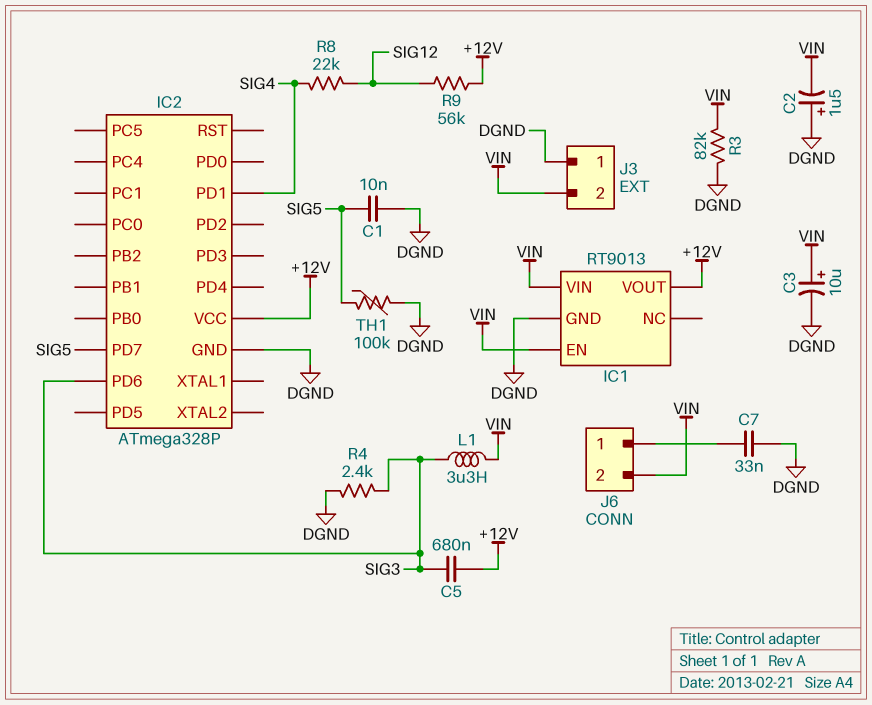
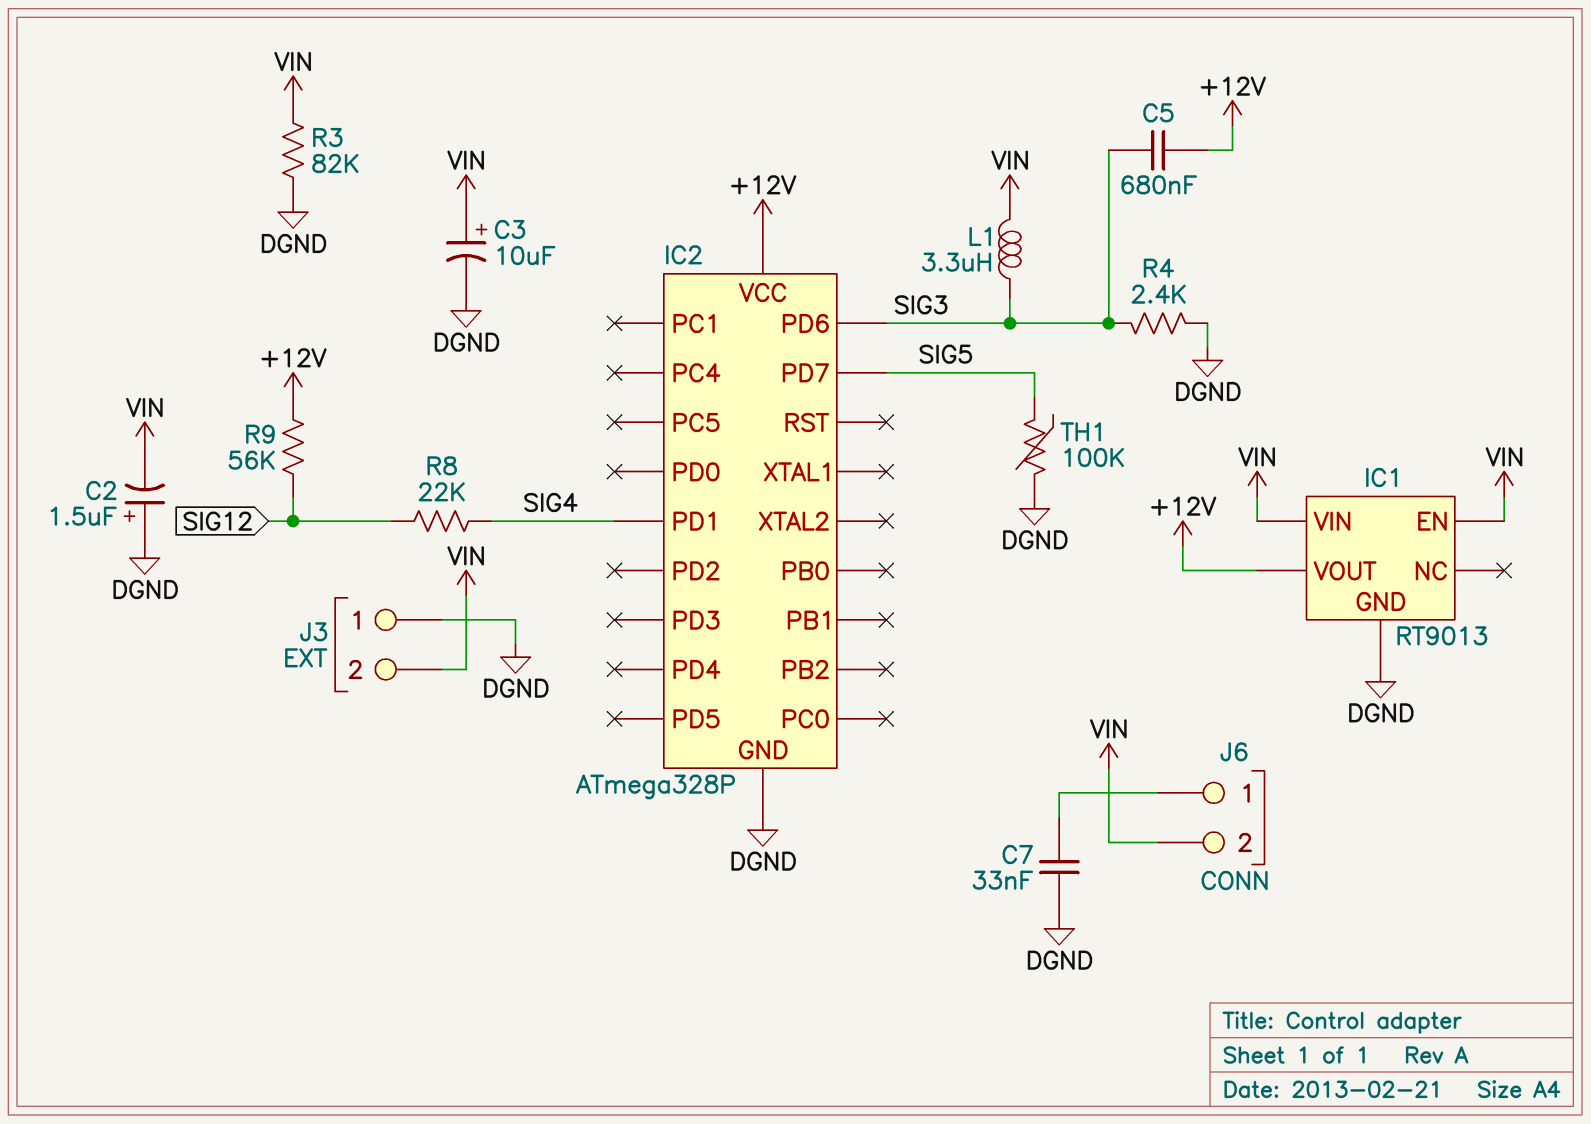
C1: 10nF (DGND, SIG5) -> none

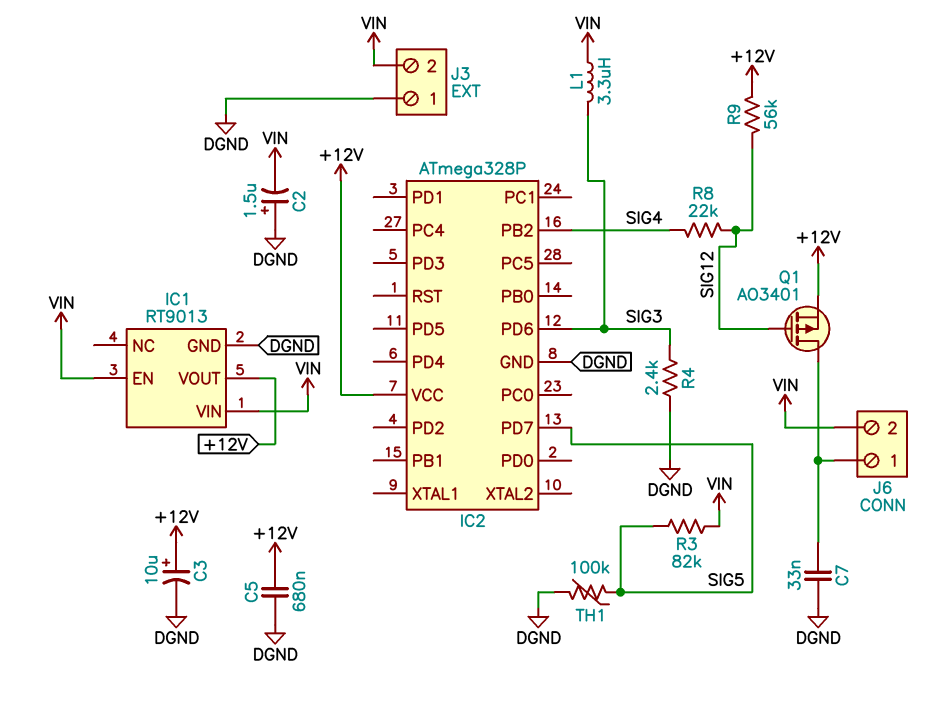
C3: 10uF (plus VIN, minus DGND) -> 10uF (plus +12V, minus DGND)
C5: 680nF (+12V, SIG3) -> 680nF (+12V, DGND)
IC2 pin PB2: none -> SIG4
IC2 pin PD1: SIG4 -> none
Q1: none -> PMOS AO3401 (G SIG12, D J6/1, S +12V)
R3: 82k (DGND, VIN) -> 82k (SIG5, VIN)

